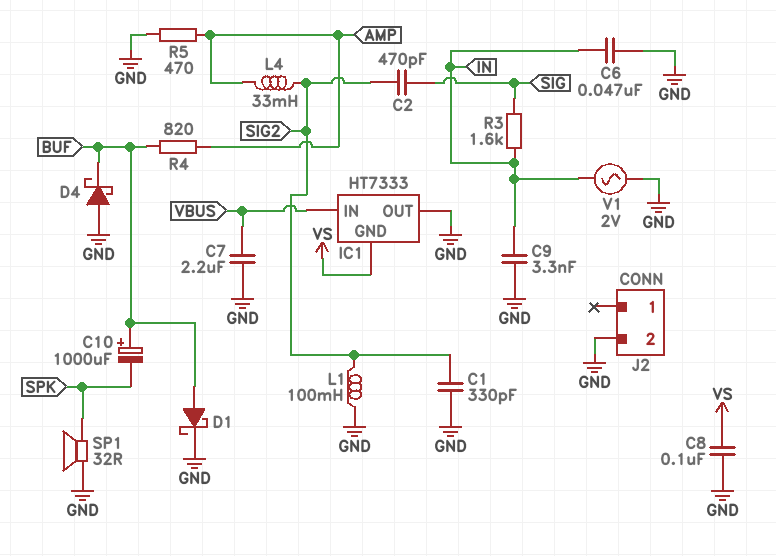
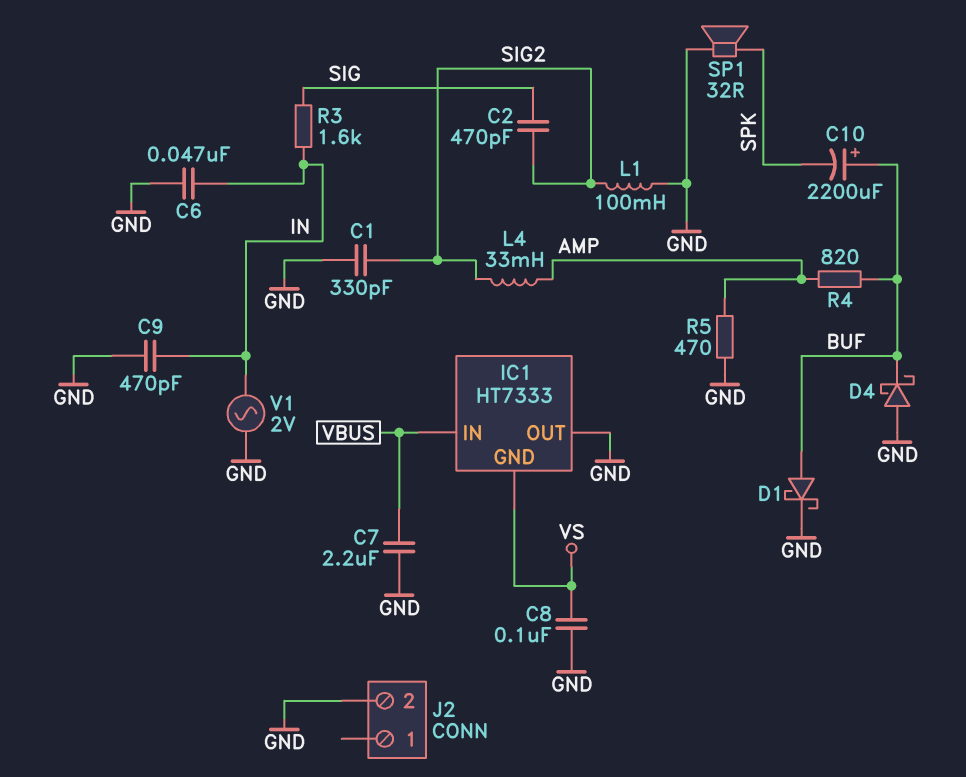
C9: 3.3nF (GND, IN) -> 470pF (GND, IN)
C10: 1000uF (plus BUF, minus SPK) -> 2200uF (plus BUF, minus SPK)

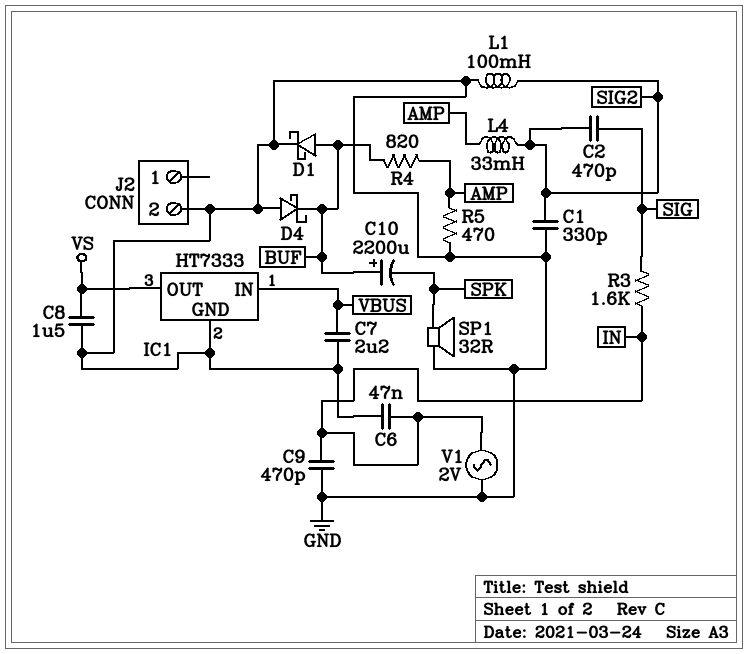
C8: 100nF (GND, VS) -> 1.5uF (GND, VS)
IC1 pin GND: VS -> GND
IC1 pin OUT: GND -> VS

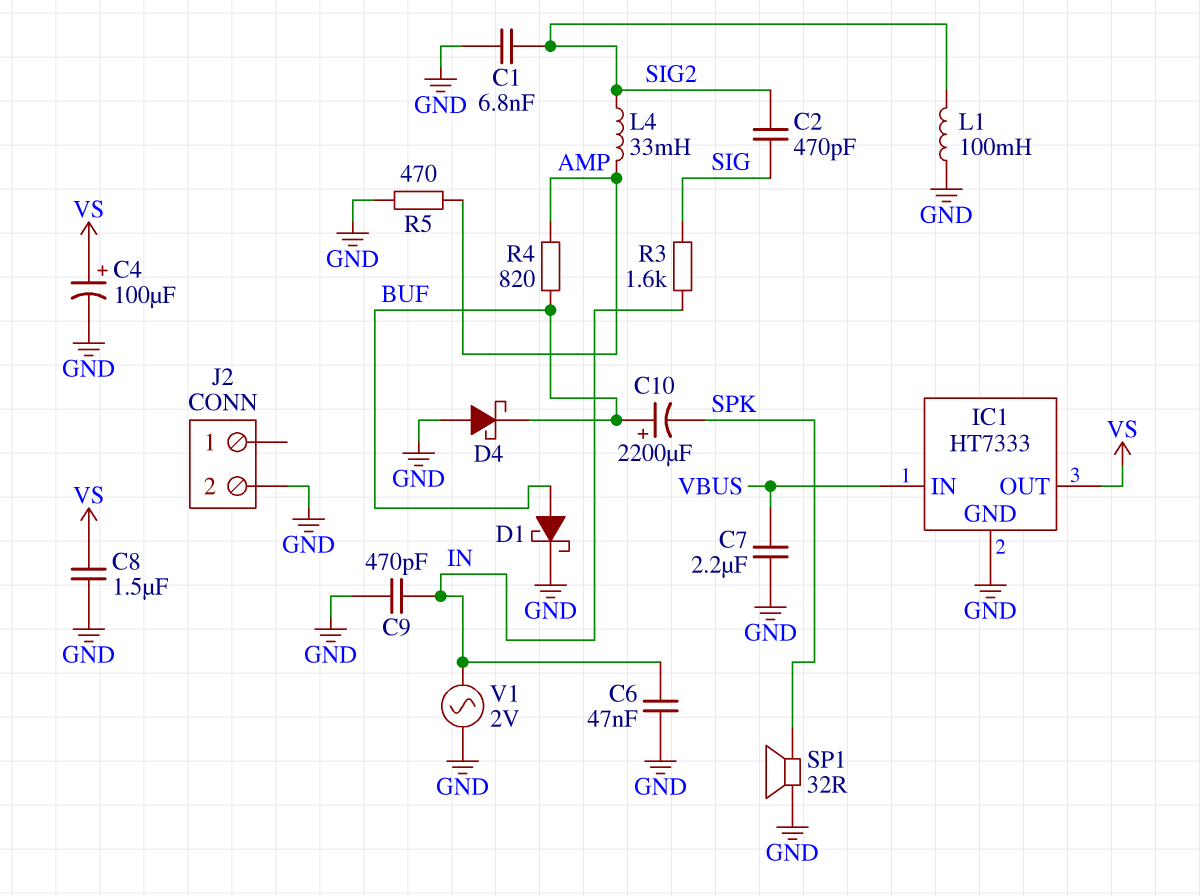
C1: 330pF (GND, SIG2) -> 6.8nF (GND, SIG2)
C4: none -> 100uF (plus VS, minus GND)

